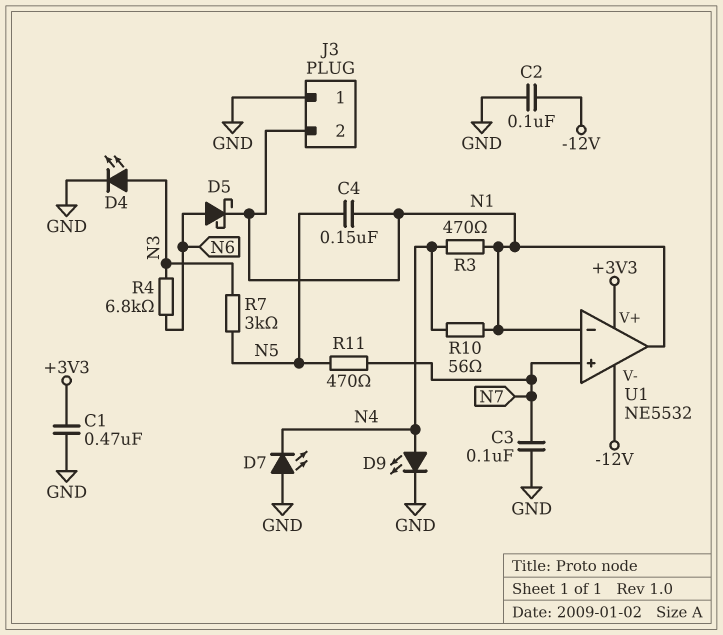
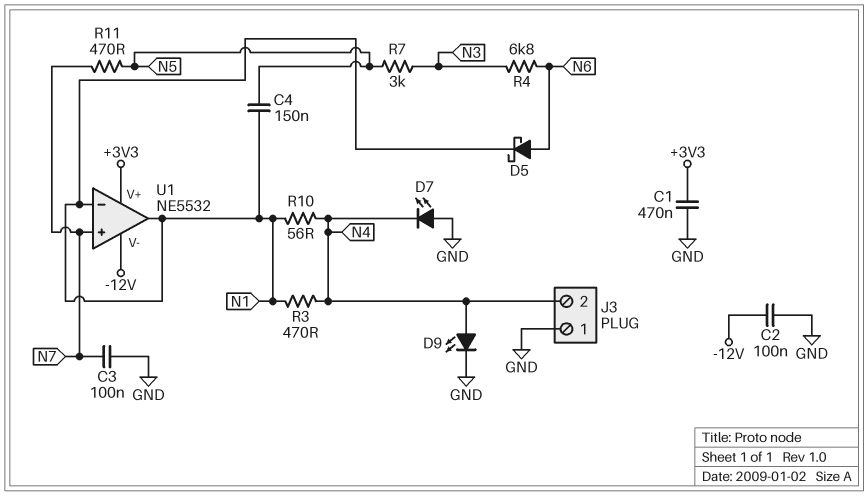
D4: LED (A N3, K GND) -> none
J3 pin 2: N1 -> N4

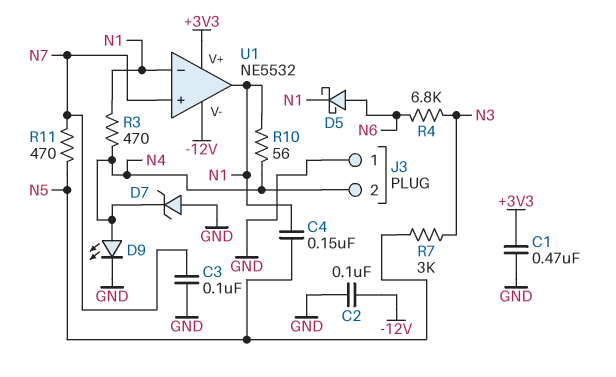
D7: LED (A GND, K N4) -> zener (A GND, K N4)

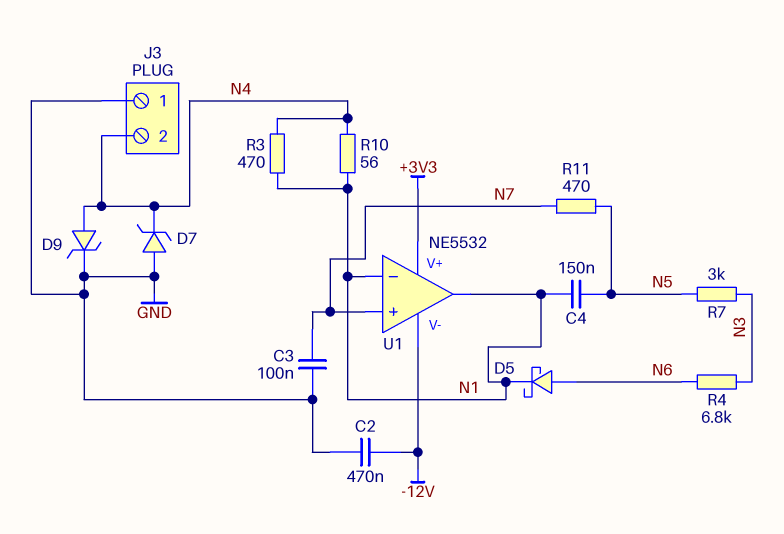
C1: 470nF (+3V3, GND) -> none
C2: 100nF (-12V, GND) -> 470nF (-12V, GND)
D9: LED (A N4, K GND) -> zener (A N4, K GND)

